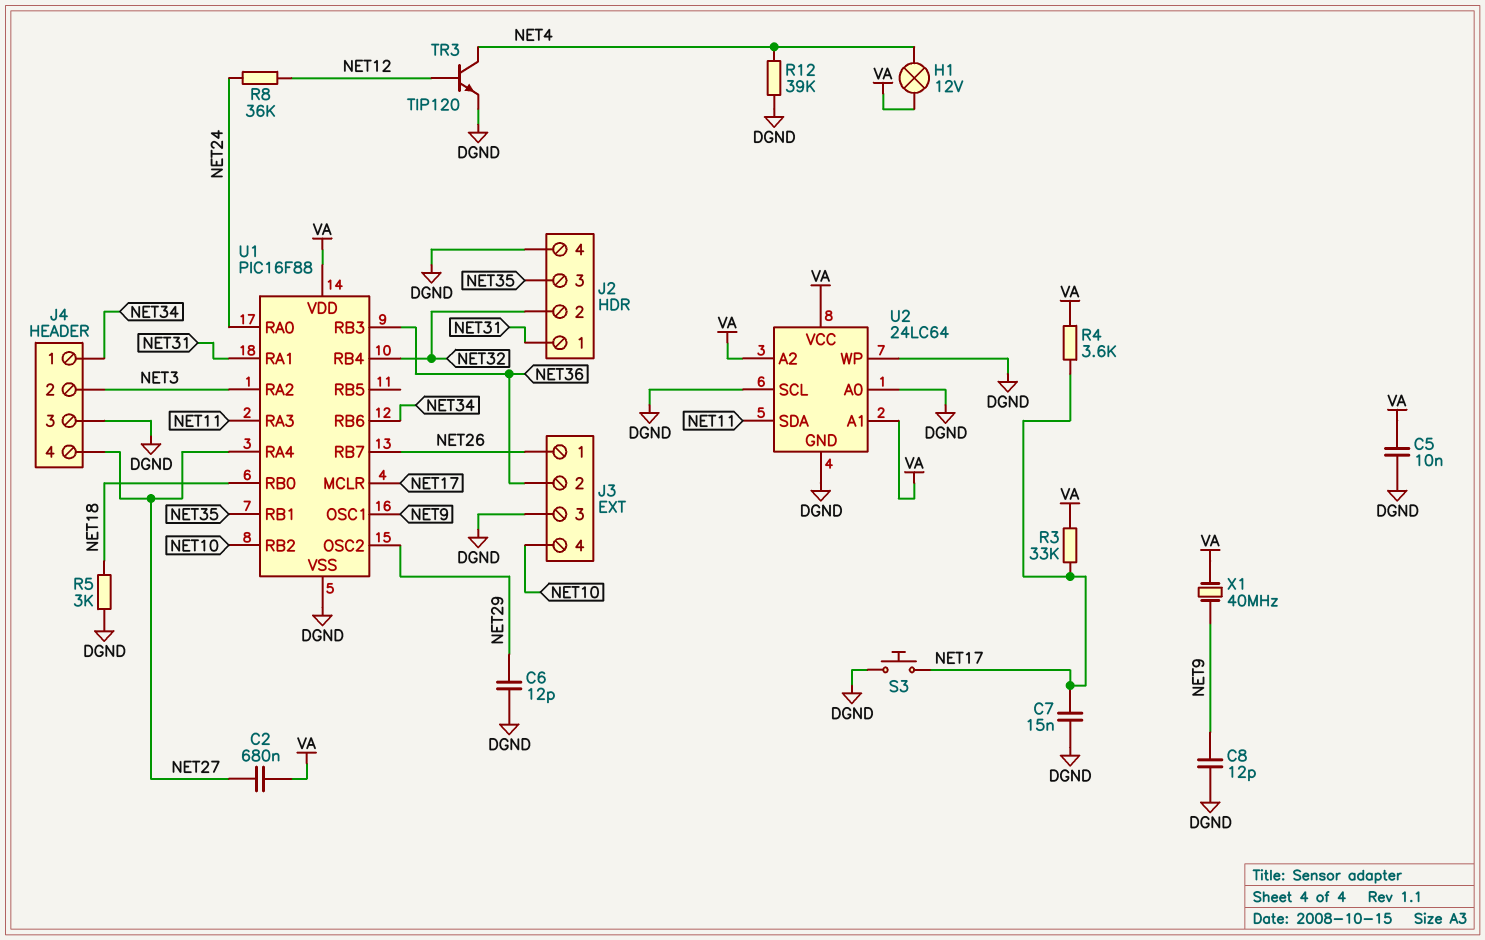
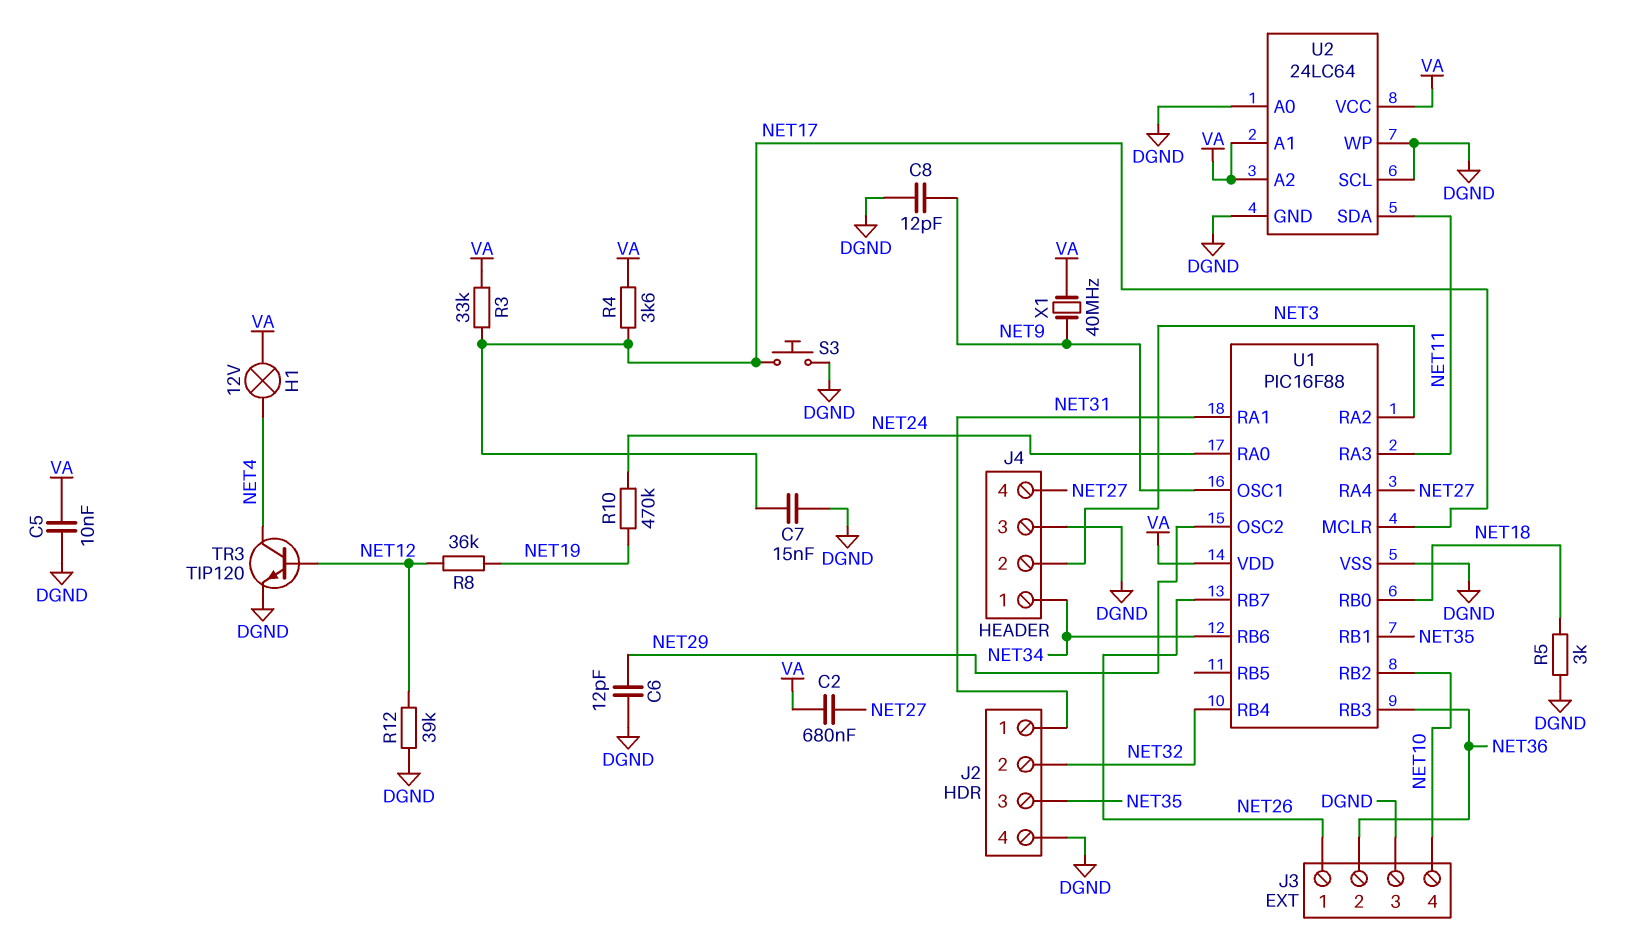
R8: 36k (NET12, NET24) -> 36k (NET12, NET19)
R10: none -> 470k (NET19, NET24)
R12: 39k (DGND, NET4) -> 39k (DGND, NET12)

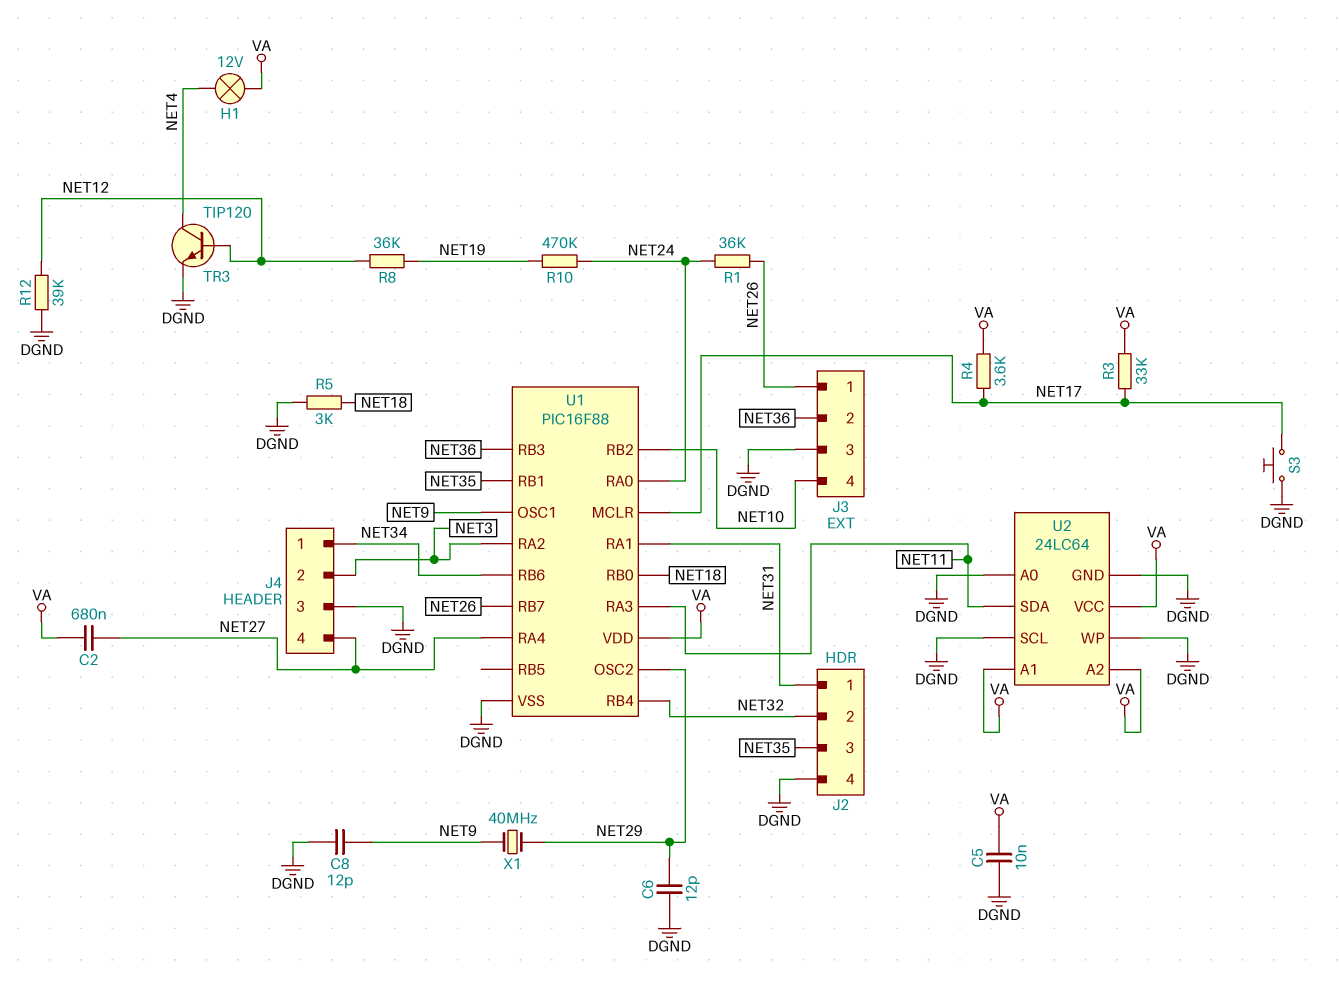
C7: 15nF (DGND, NET17) -> none
R1: none -> 36k (NET24, NET26)
X1: 40MHz (NET9, VA) -> 40MHz (NET9, NET29)

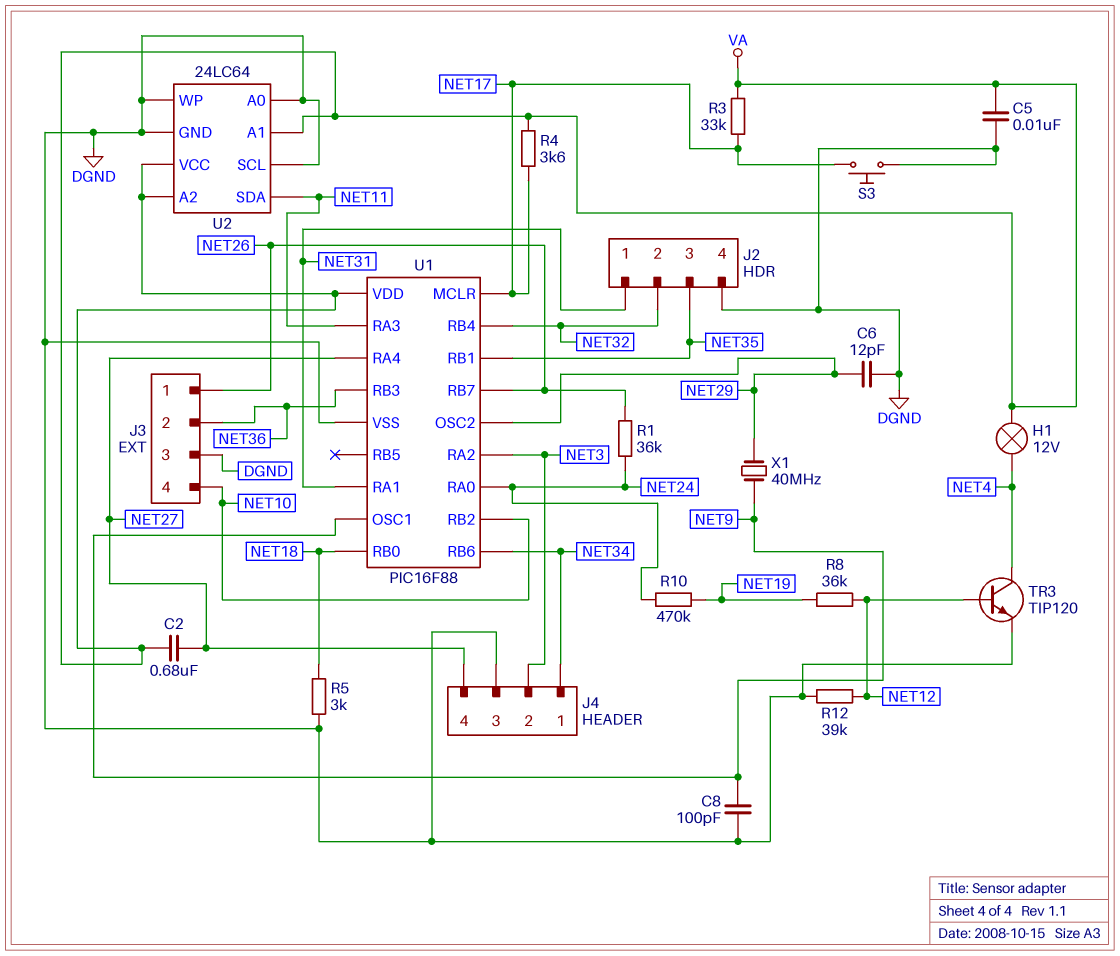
C8: 12pF (DGND, NET9) -> 100pF (DGND, NET9)

